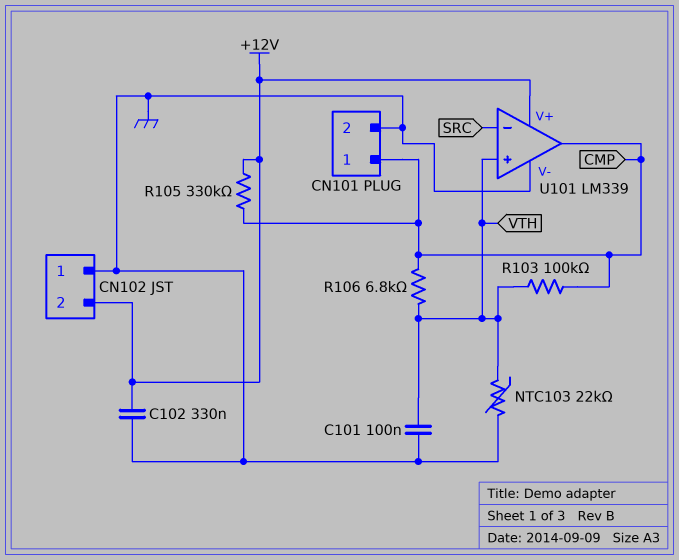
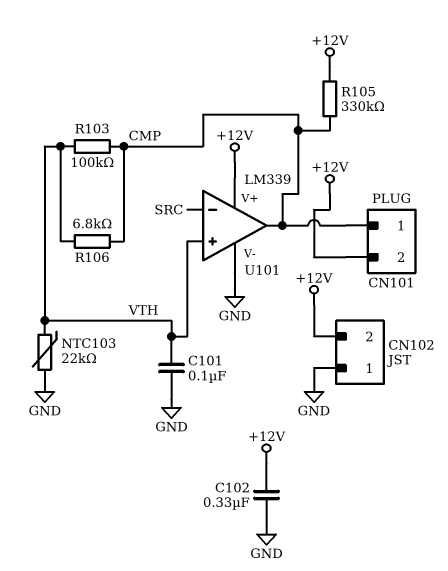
CN101 pin 2: GND -> +12V

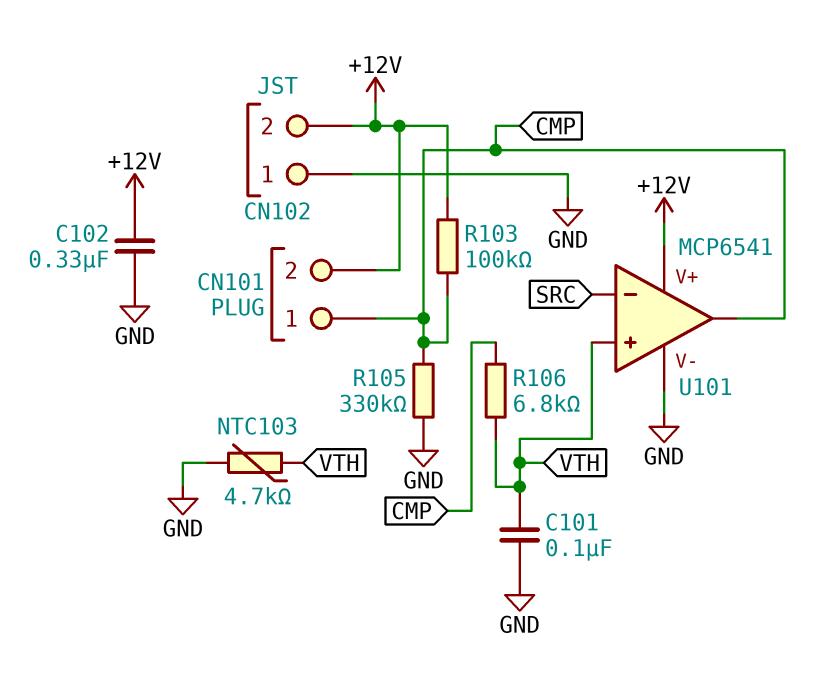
NTC103: 22k (GND, VTH) -> 4.7k (GND, VTH)
R103: 100k (CMP, VTH) -> 100k (+12V, CMP)
R105: 330k (+12V, CMP) -> 330k (CMP, GND)
U101: LM339 -> MCP6541

